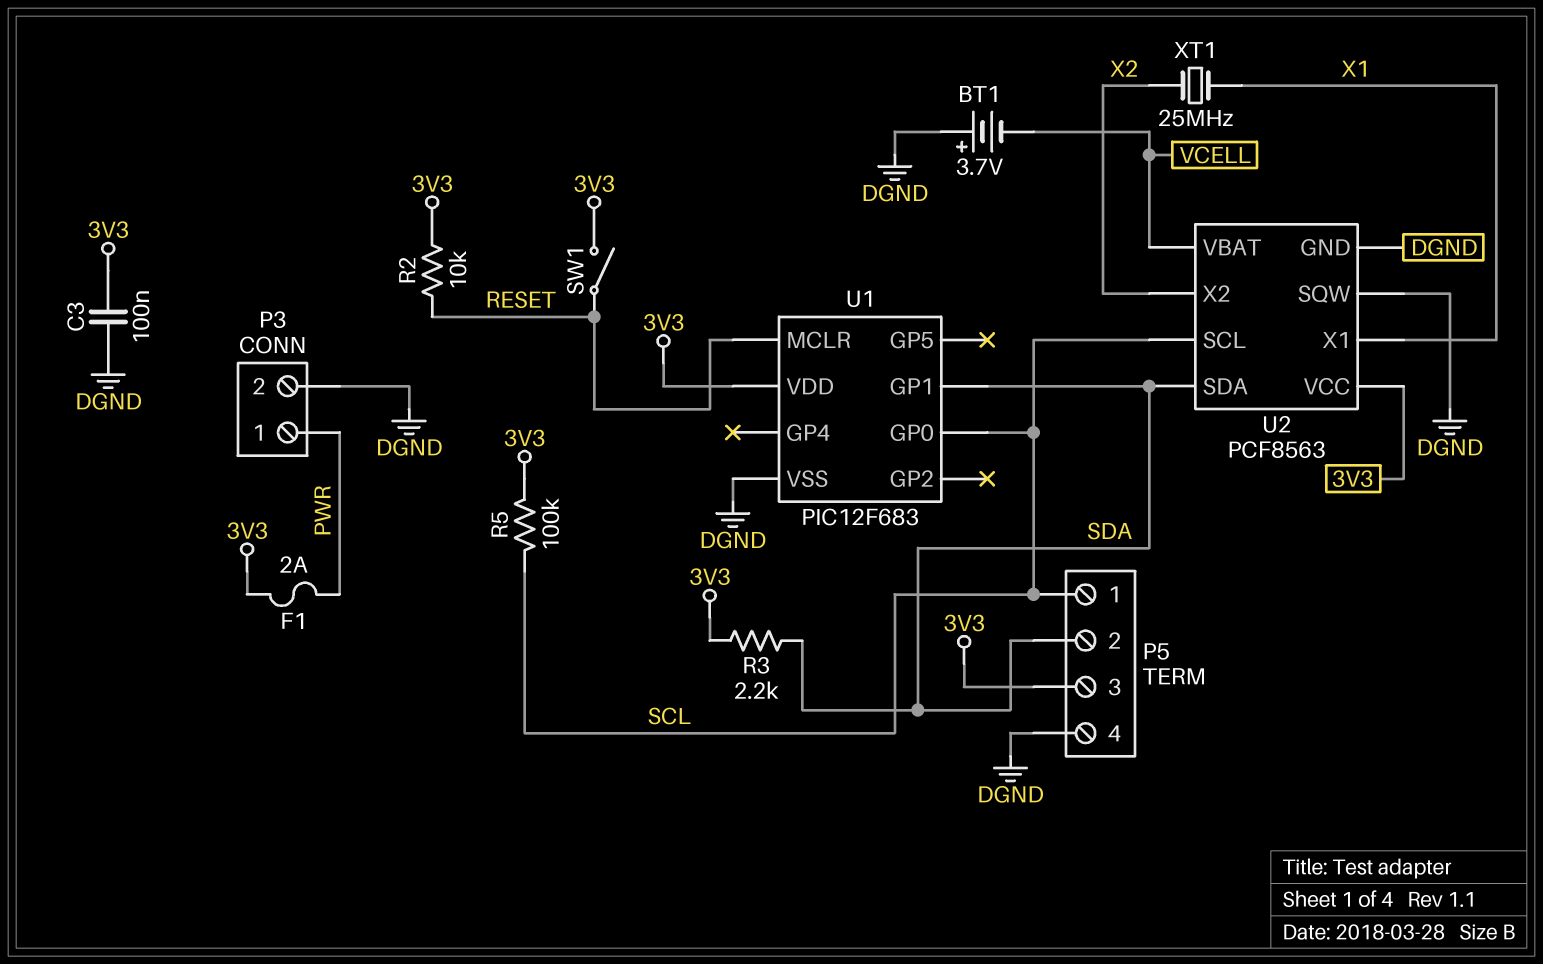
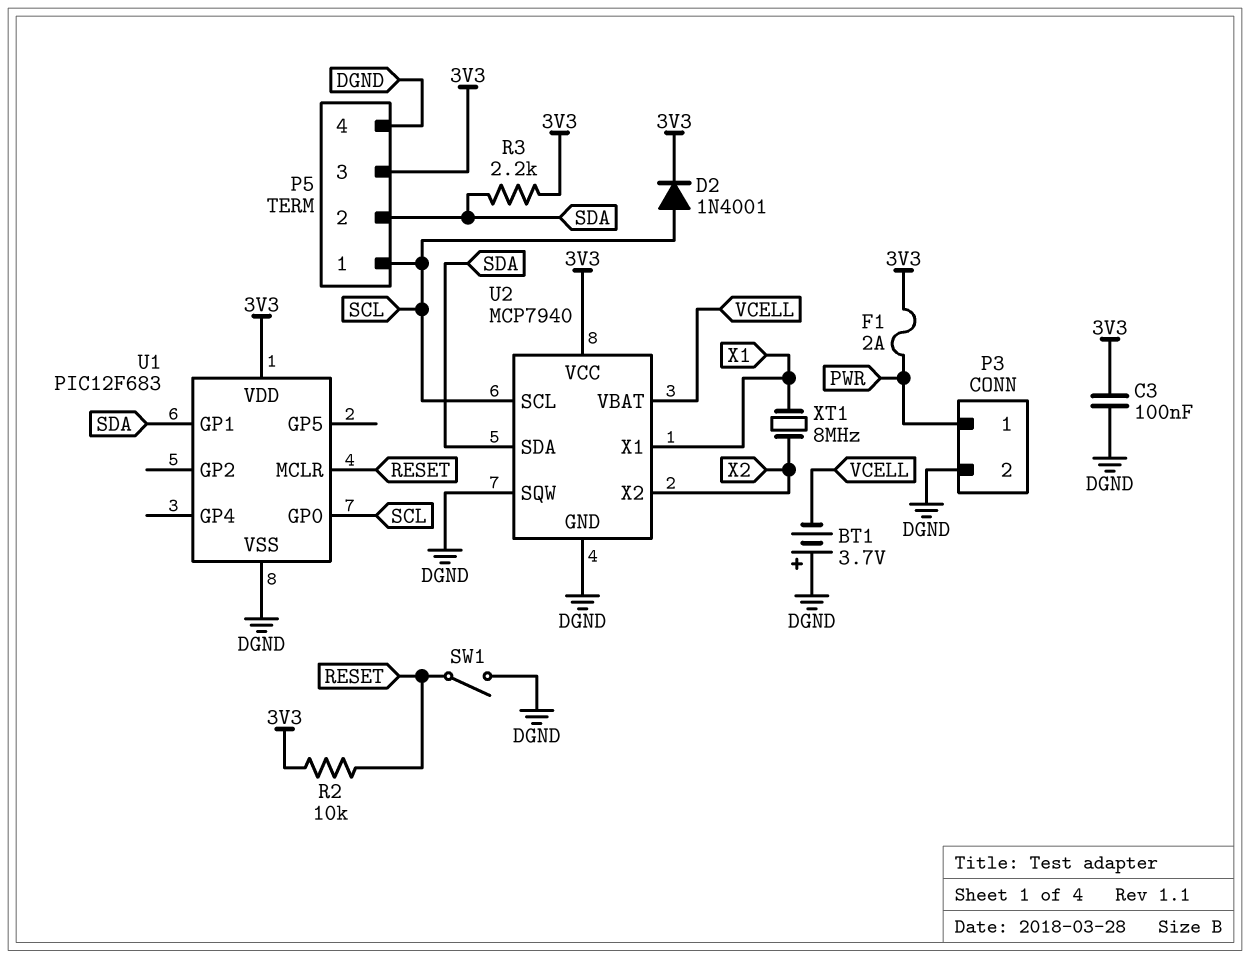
D2: none -> diode 1N4001 (A SCL, K 3V3)
R5: 100k (3V3, SCL) -> none
SW1: switch (3V3, RESET) -> switch (DGND, RESET)
U2: PCF8563 -> MCP7940
XT1: 25MHz (X1, X2) -> 8MHz (X1, X2)

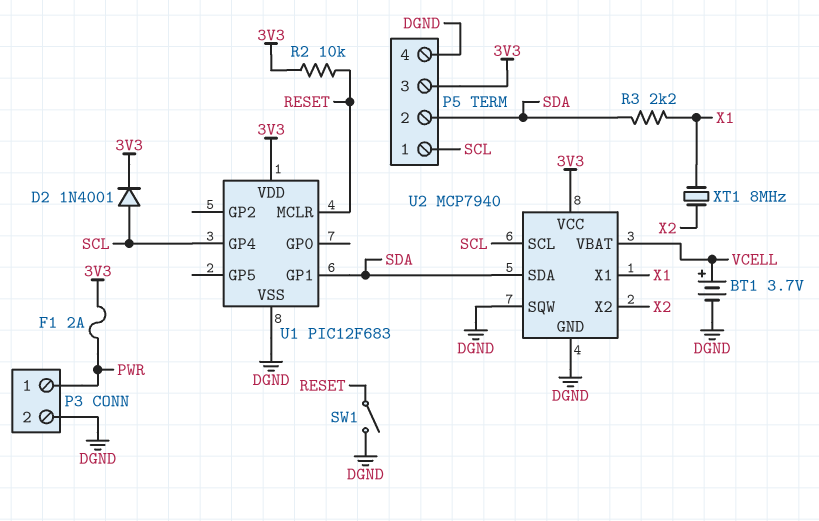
BT1: 3.7V (plus DGND, minus VCELL) -> 3.7V (plus VCELL, minus DGND)
C3: 100nF (3V3, DGND) -> none
R3: 2.2k (3V3, SDA) -> 2.2k (SDA, X1)
U1 pin GP0: SCL -> none
U1 pin GP4: none -> SCL

